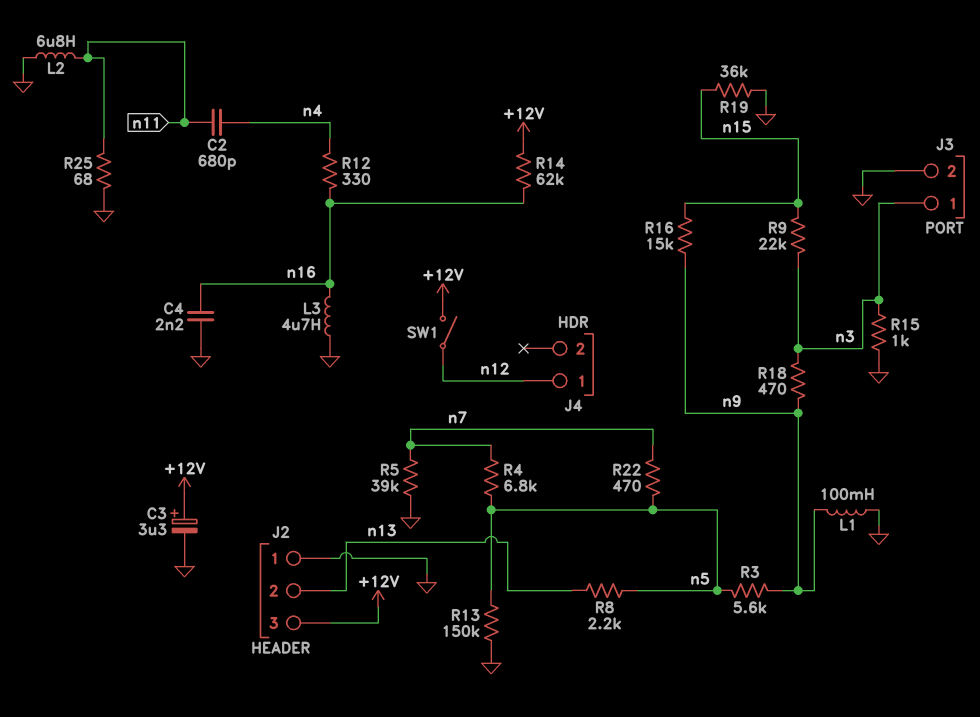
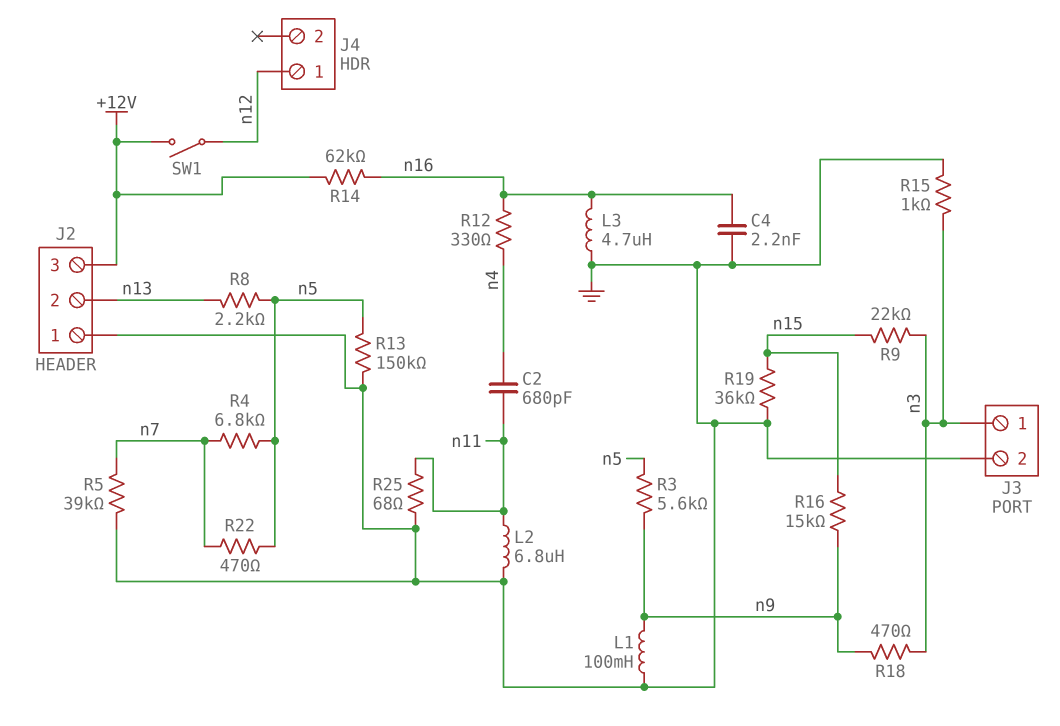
C3: 3.3uF (plus +12V, minus GND) -> none

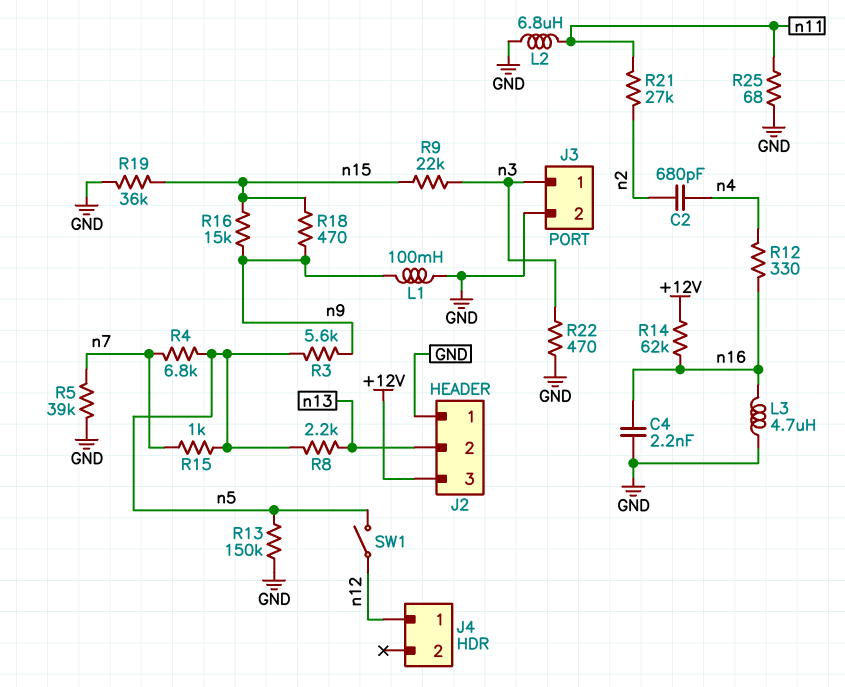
C2: 680pF (n4, n11) -> 680pF (n2, n4)
R15: 1k (GND, n3) -> 1k (n5, n7)
R18: 470 (n3, n9) -> 470 (n9, n15)
R21: none -> 27k (n2, n11)
R22: 470 (n5, n7) -> 470 (GND, n3)
SW1: switch (+12V, n12) -> switch (n5, n12)

